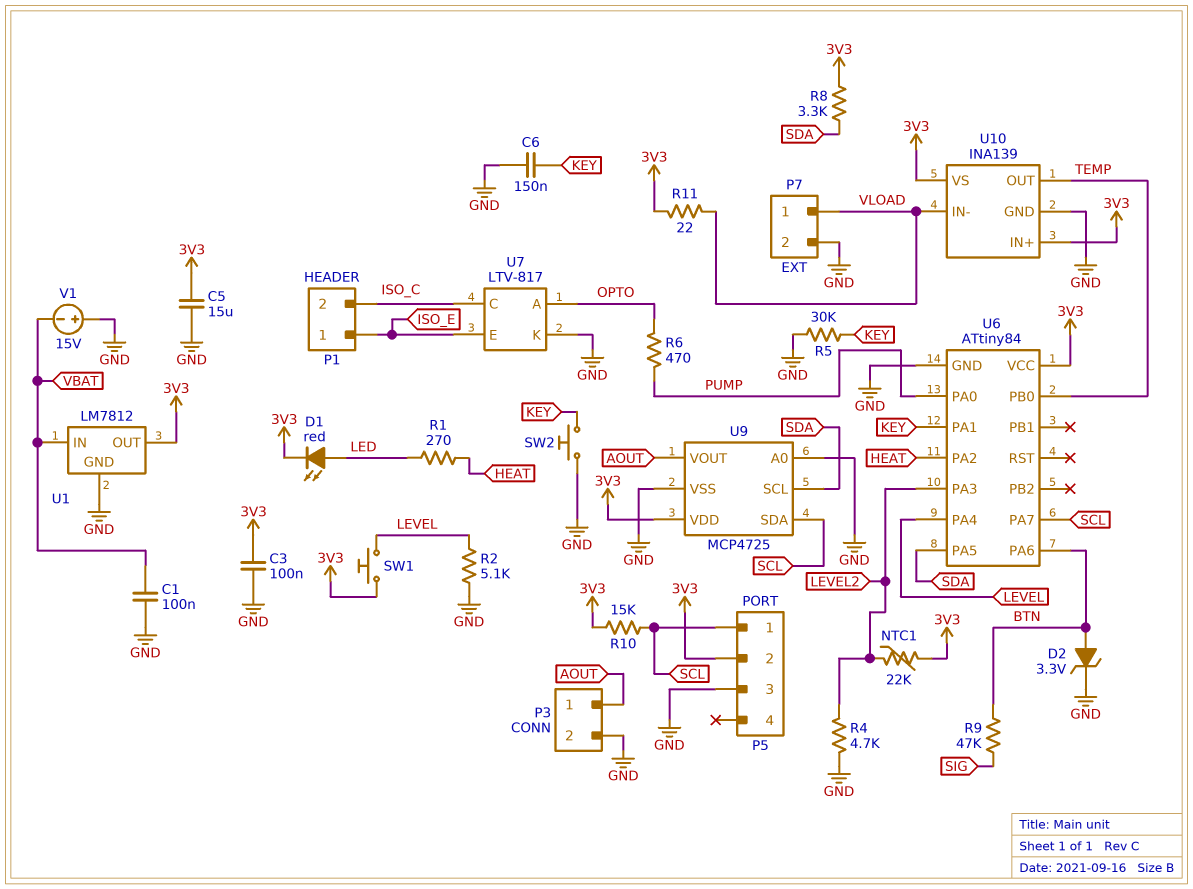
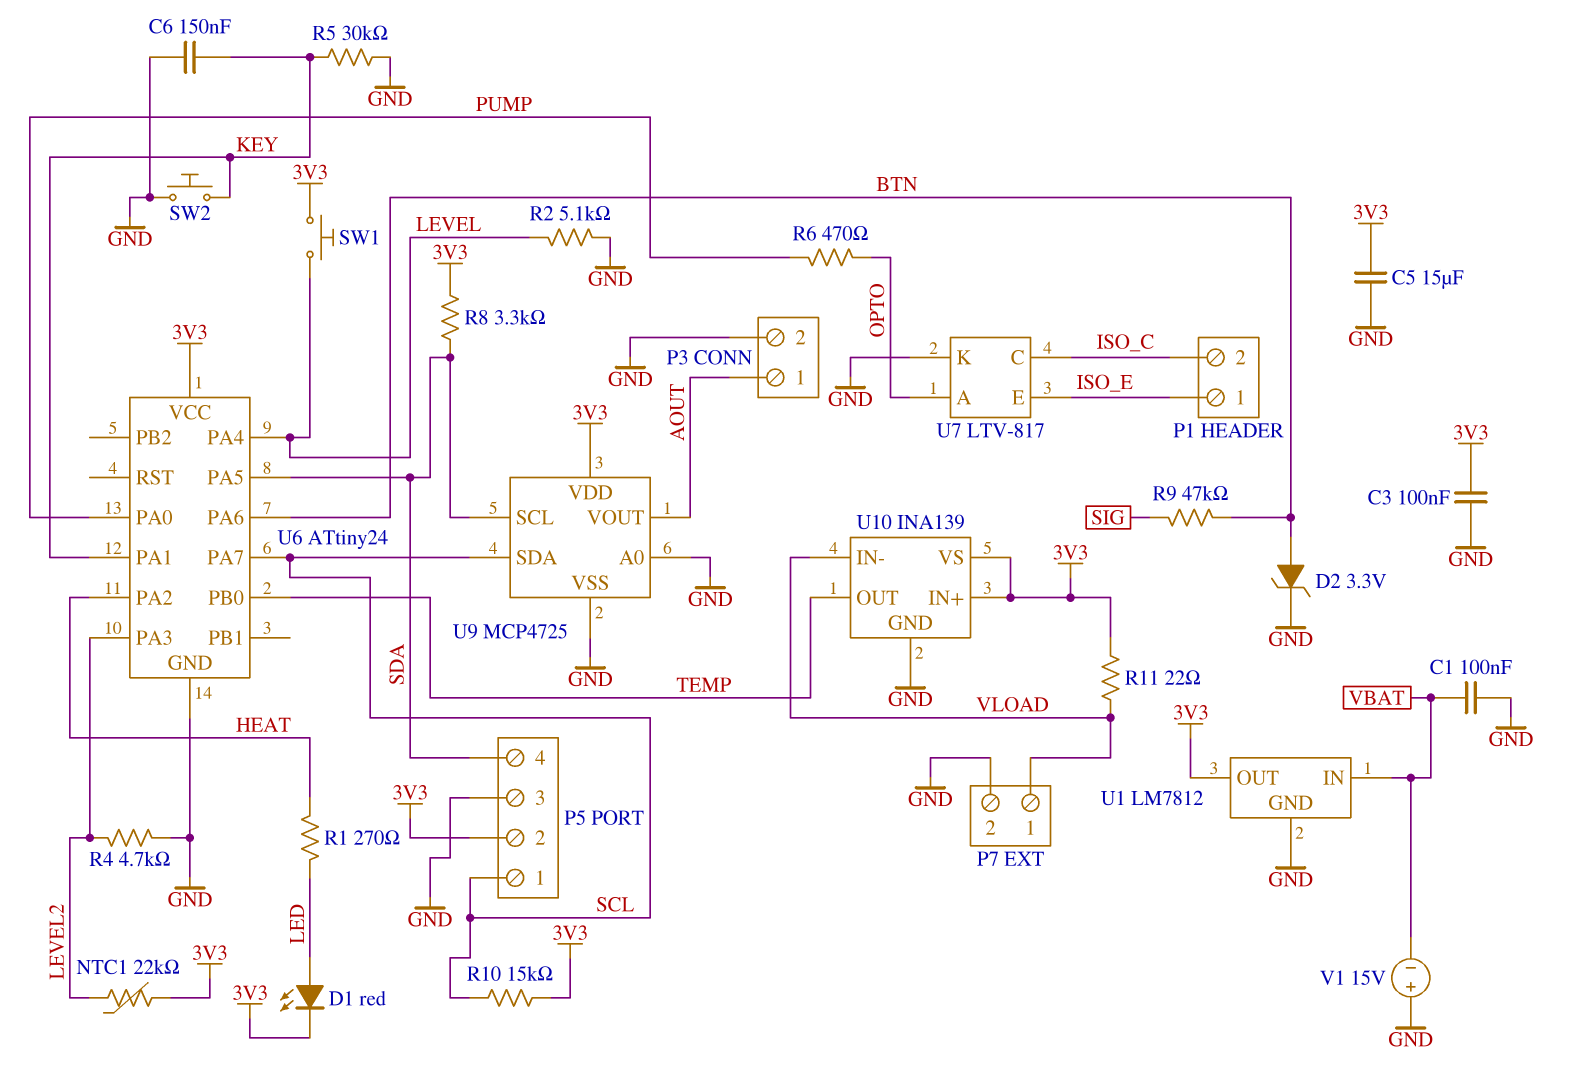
P5 pin 4: none -> SDA
U6: ATtiny84 -> ATtiny24

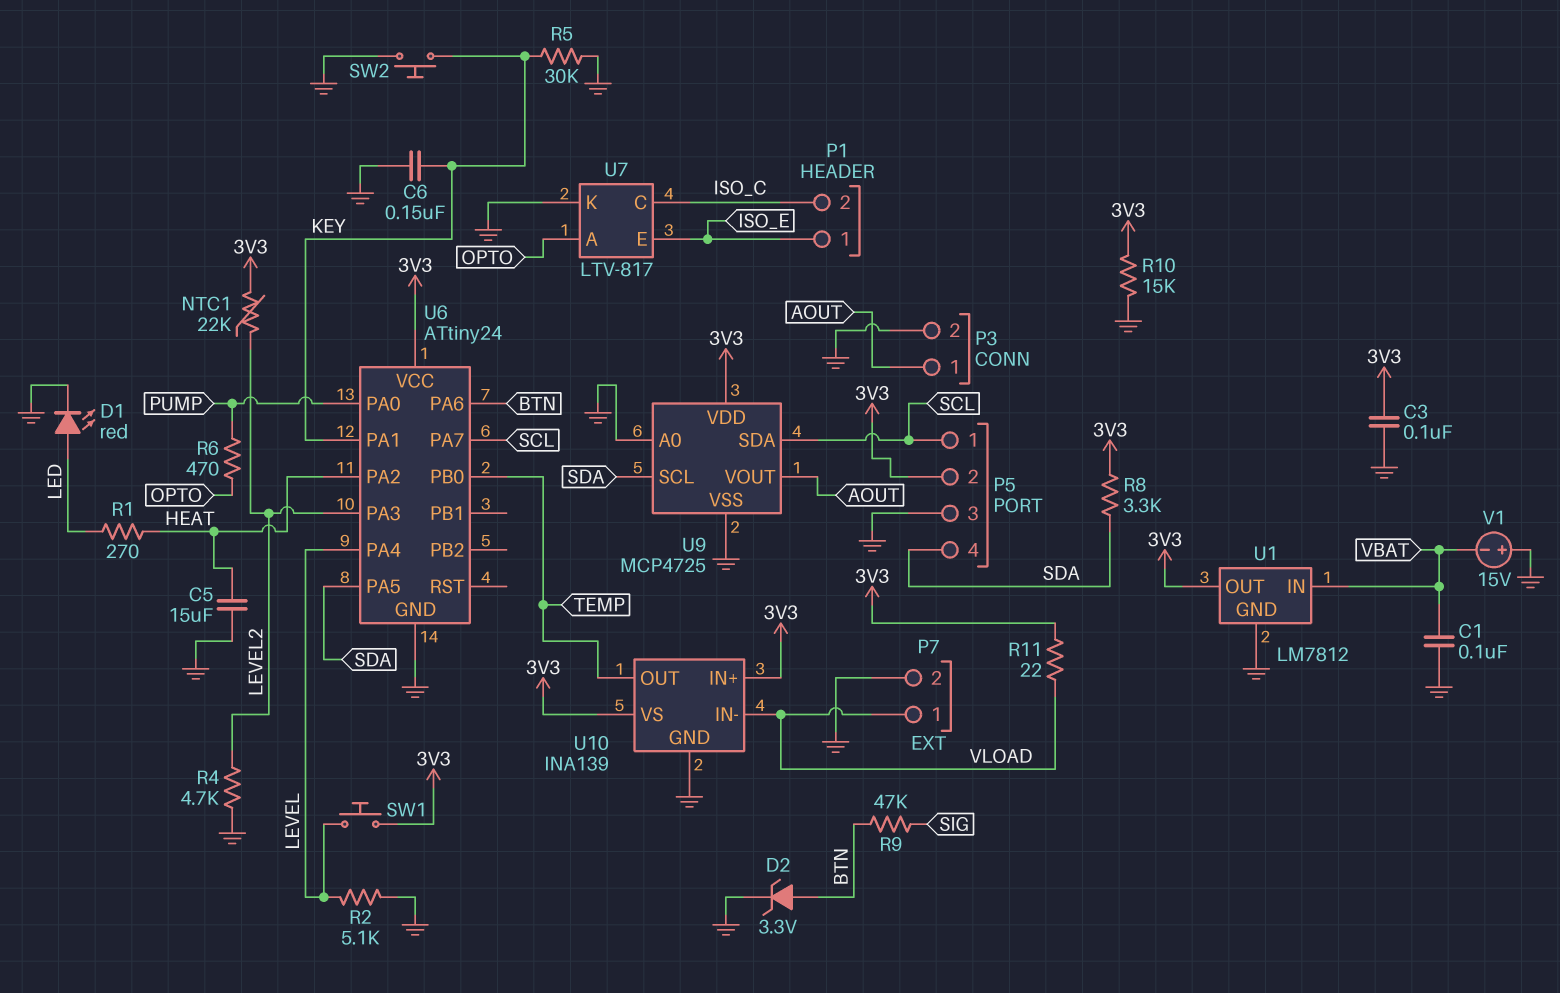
C5: 15uF (3V3, GND) -> 15uF (GND, HEAT)
D1: LED red (A LED, K 3V3) -> LED red (A LED, K GND)
R10: 15k (3V3, SCL) -> 15k (3V3, GND)

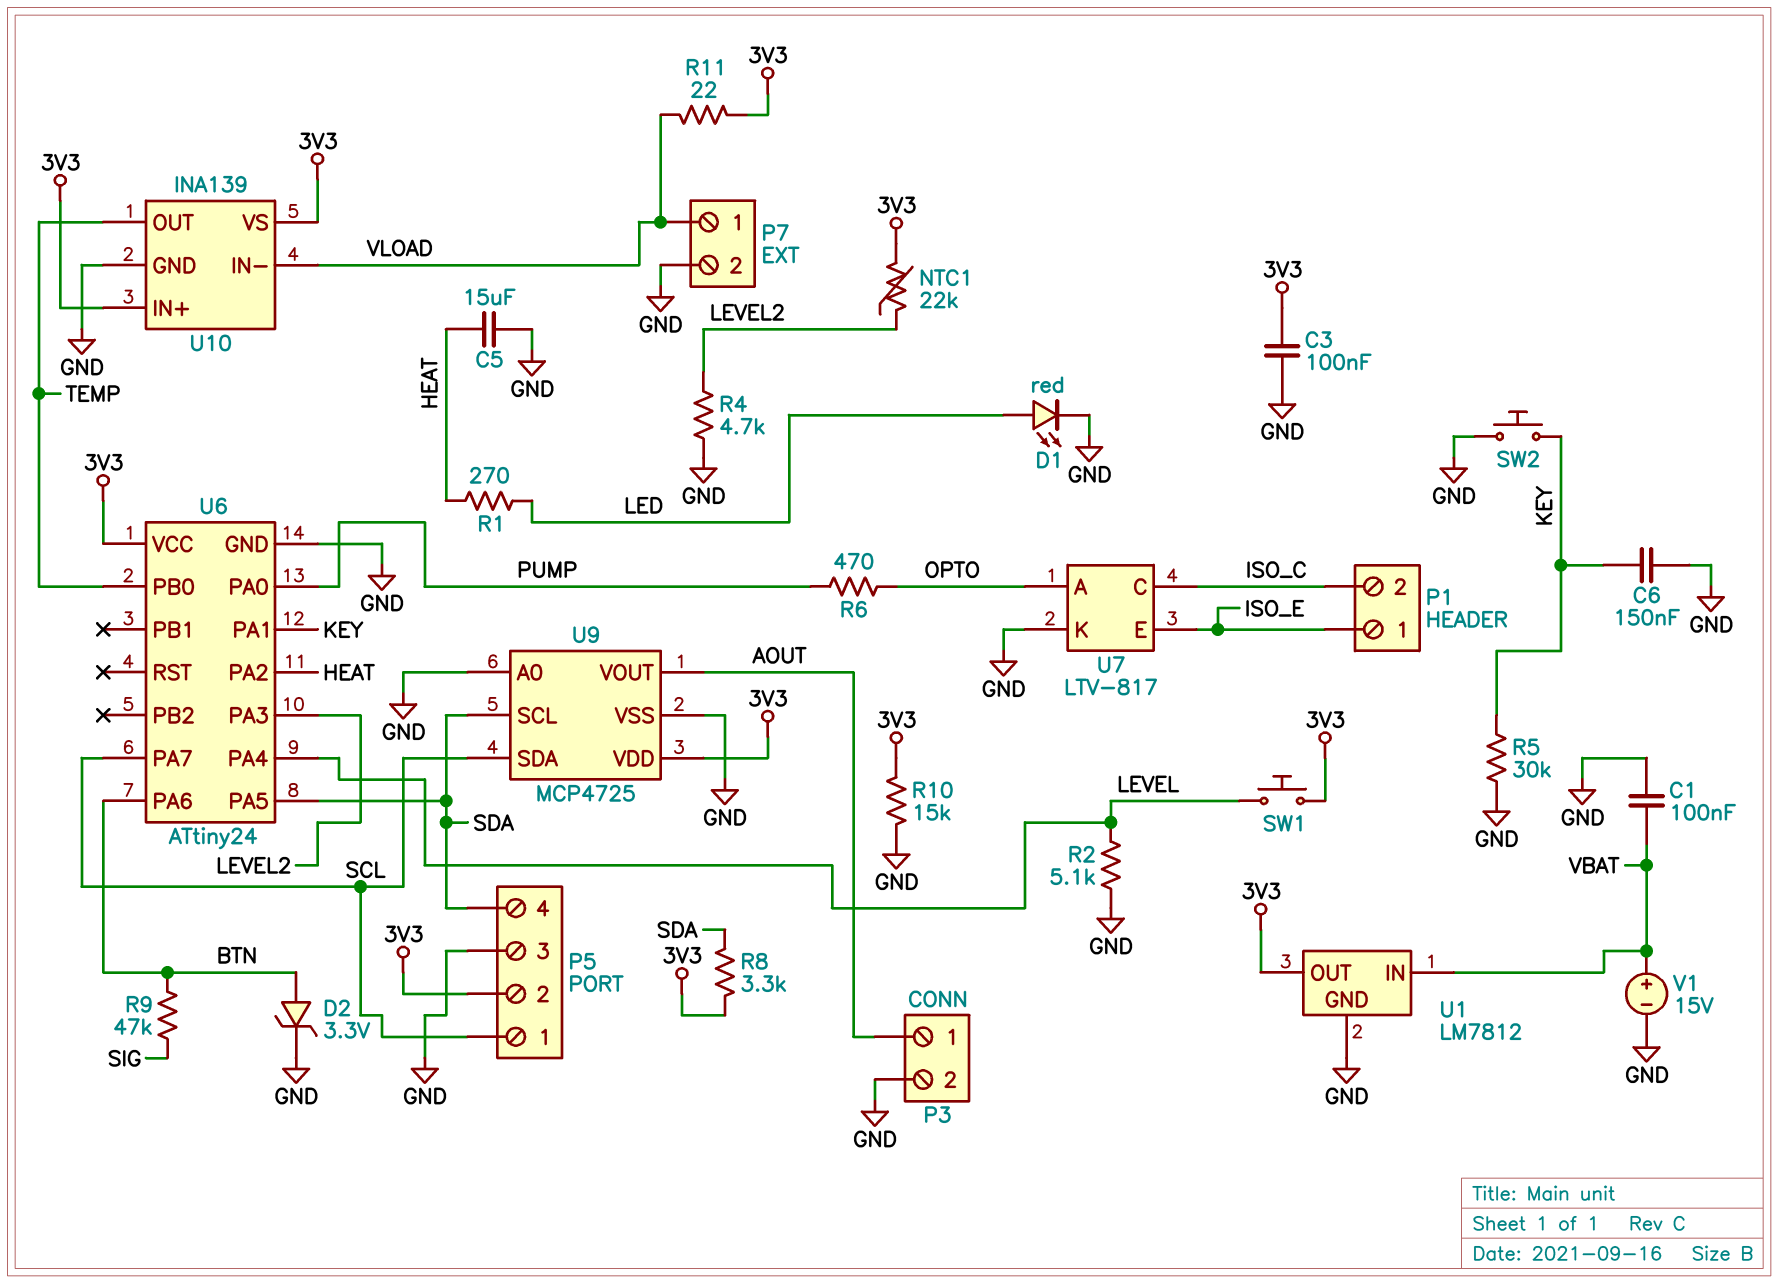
V1: 15V (plus GND, minus VBAT) -> 15V (plus VBAT, minus GND)

